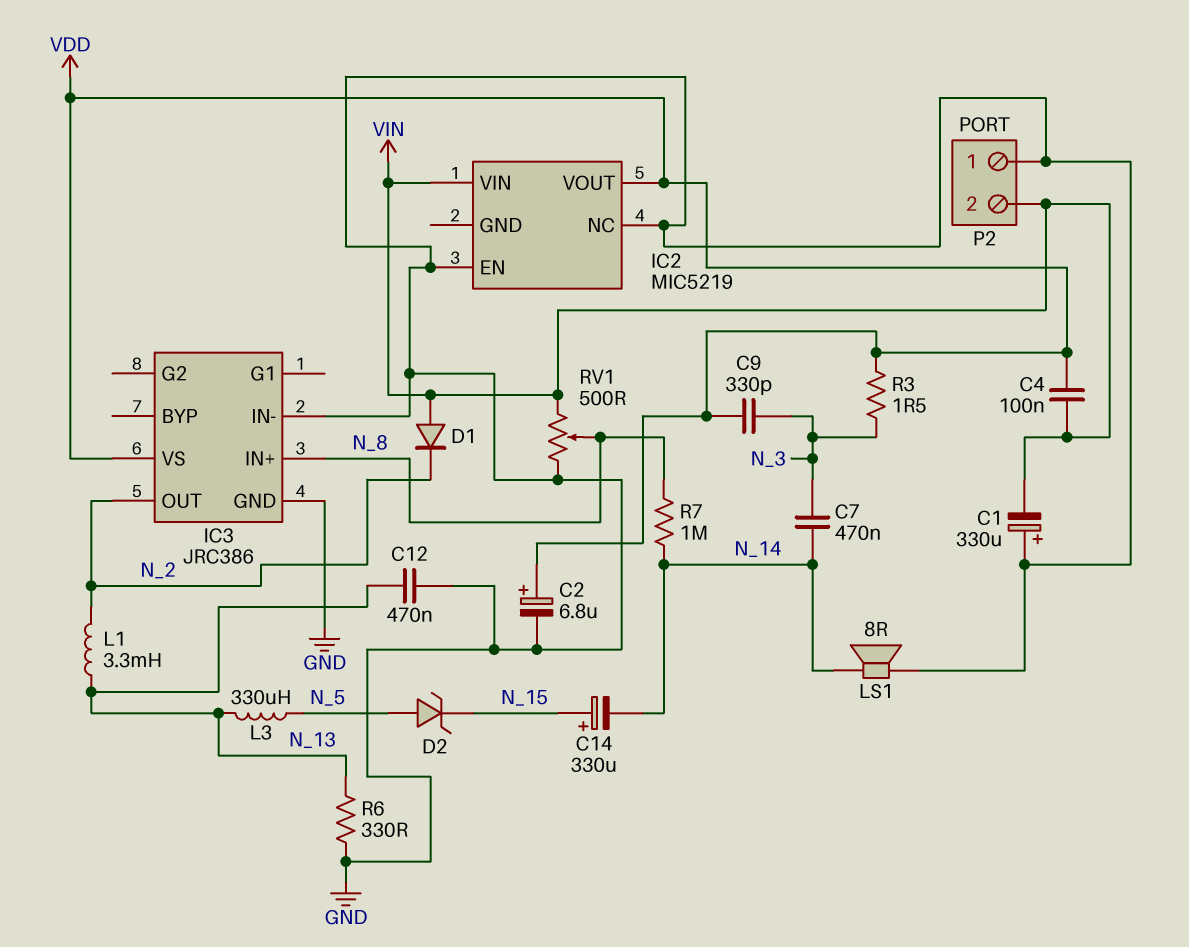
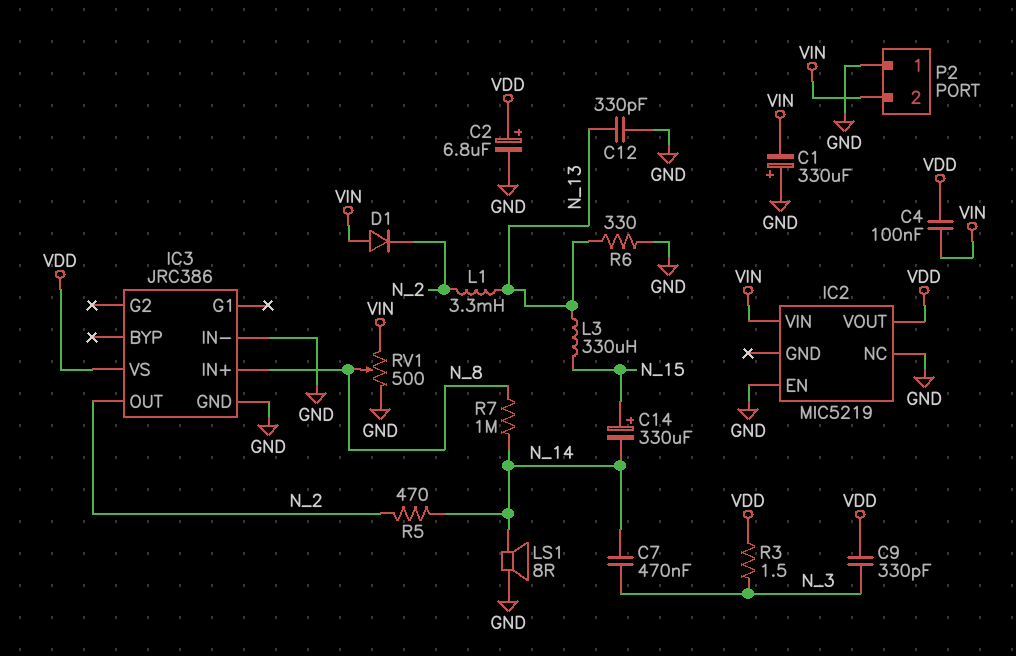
C12: 470nF (GND, N_13) -> 330pF (GND, N_13)
D2: zener (A N_5, K N_15) -> none
L3: 330uH (N_5, N_13) -> 330uH (N_13, N_15)
R5: none -> 470 (N_2, N_14)

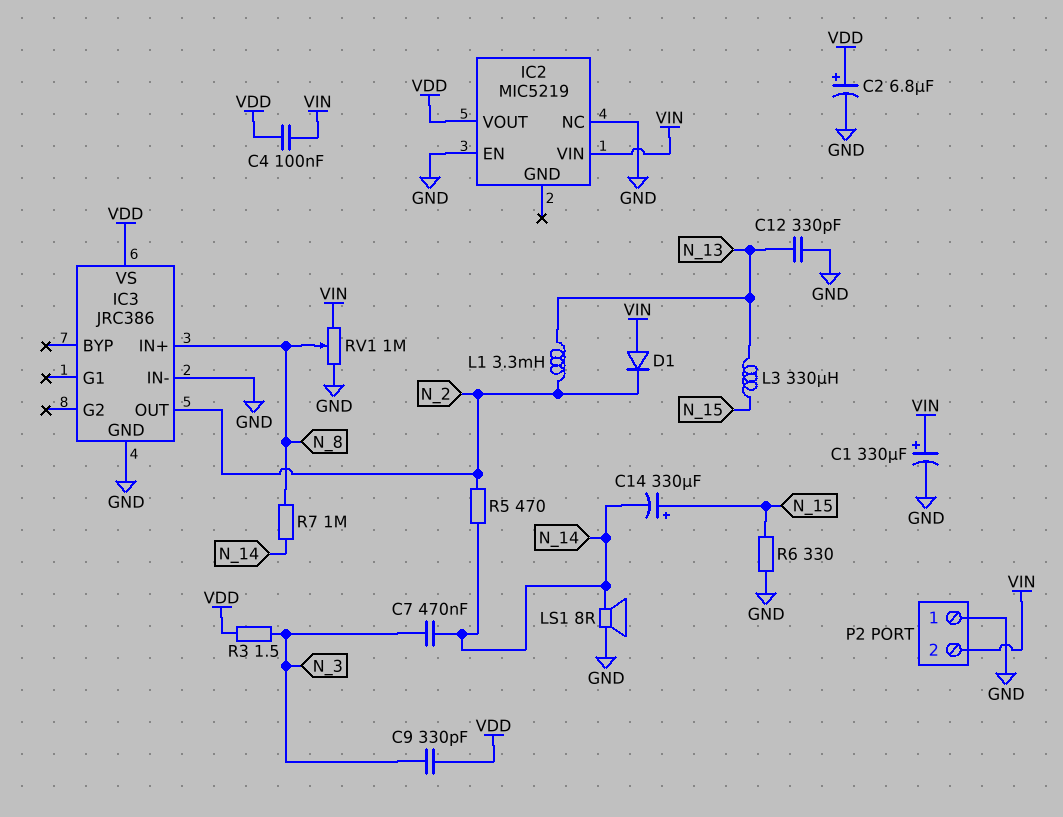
C1: 330uF (plus GND, minus VIN) -> 330uF (plus VIN, minus GND)
R6: 330 (GND, N_13) -> 330 (GND, N_15)
RV1: 500 (GND, VIN, wiper N_8) -> 1M (GND, VIN, wiper N_8)

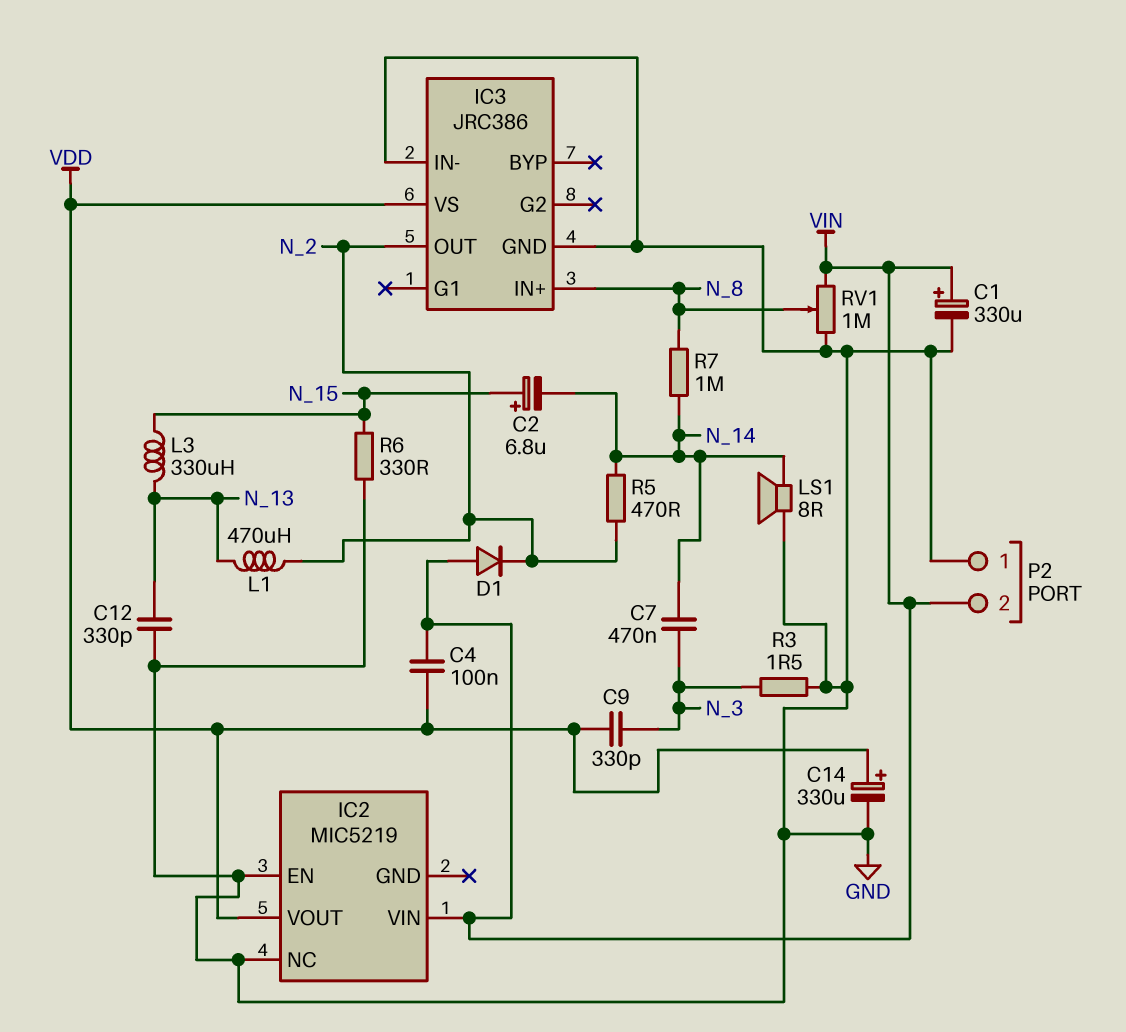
C2: 6.8uF (plus VDD, minus GND) -> 6.8uF (plus N_15, minus N_14)
C14: 330uF (plus N_15, minus N_14) -> 330uF (plus VDD, minus GND)
L1: 3.3mH (N_2, N_13) -> 470uH (N_2, N_13)
R3: 1.5 (N_3, VDD) -> 1.5 (GND, N_3)

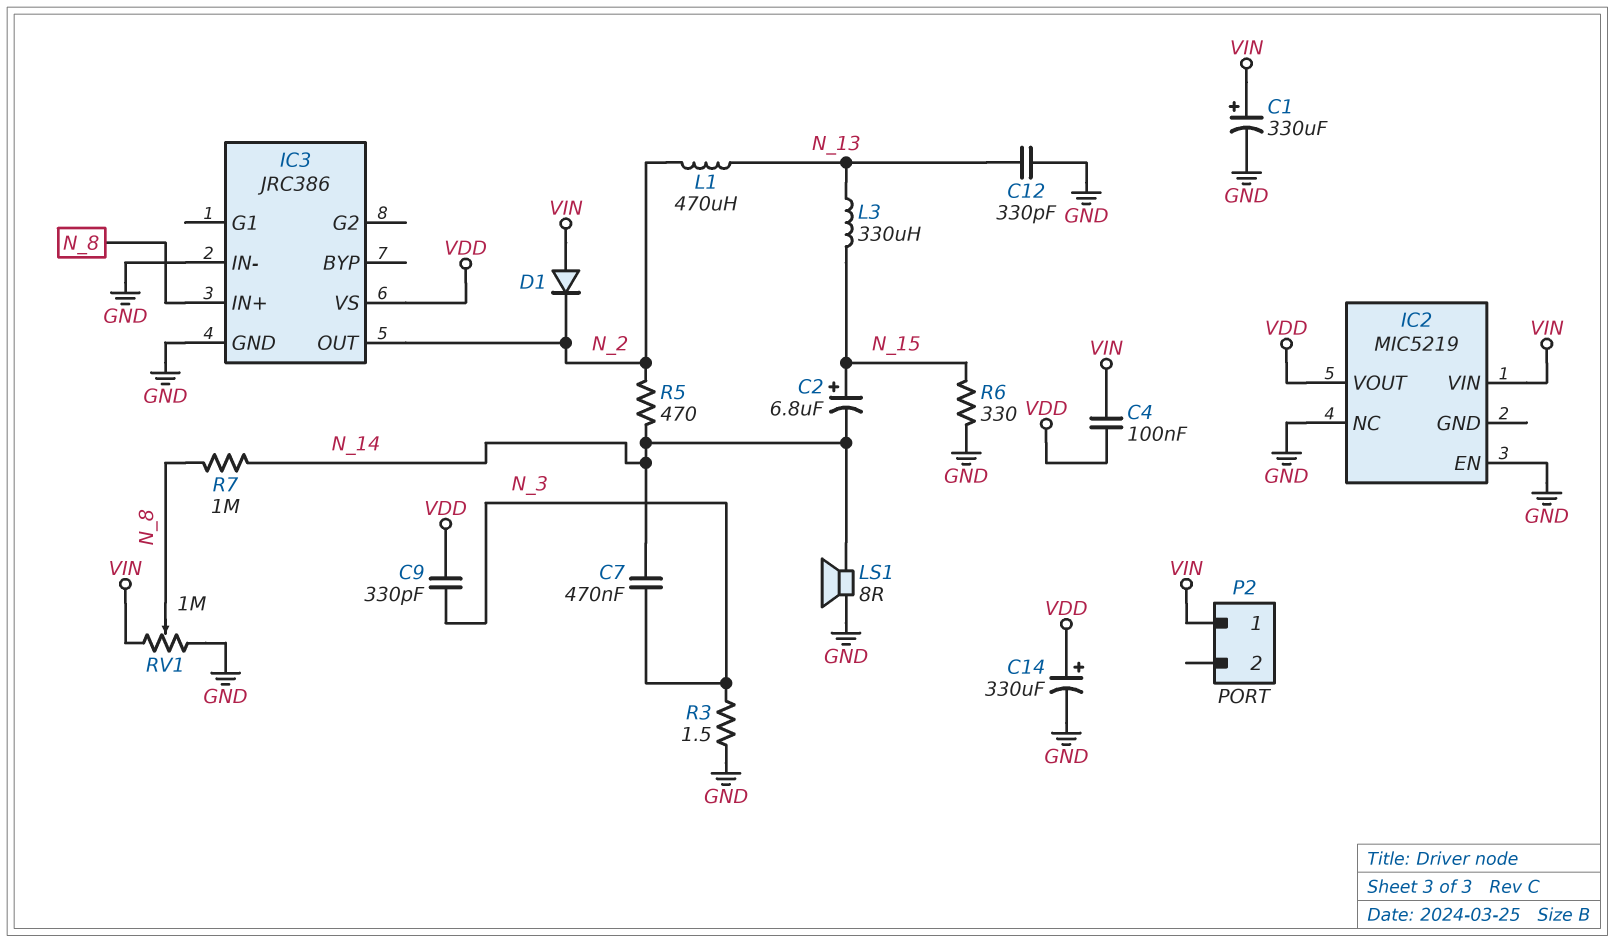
P2 pin 1: GND -> VIN
P2 pin 2: VIN -> none

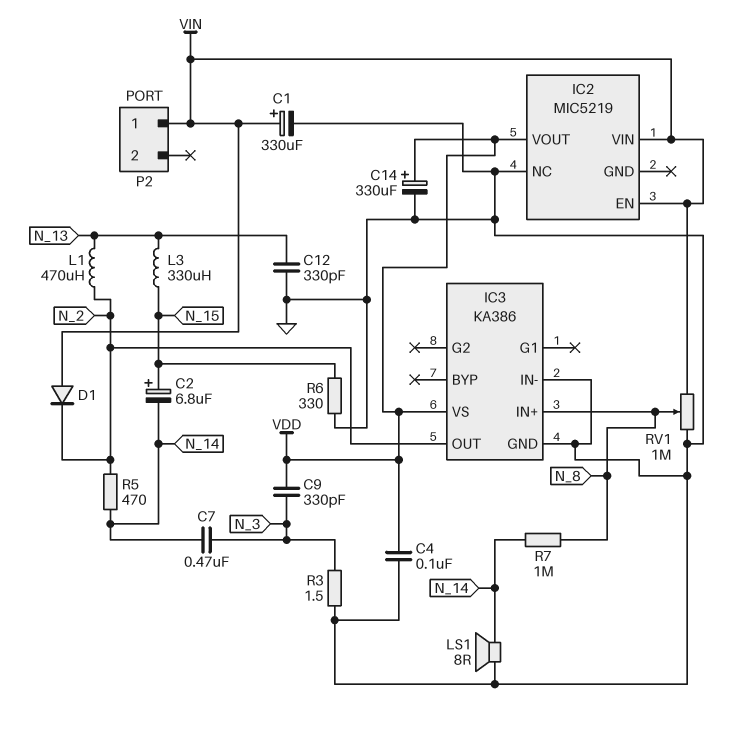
C4: 100nF (VDD, VIN) -> 100nF (GND, VDD)
IC2 pin EN: GND -> VIN
IC3: JRC386 -> KA386

